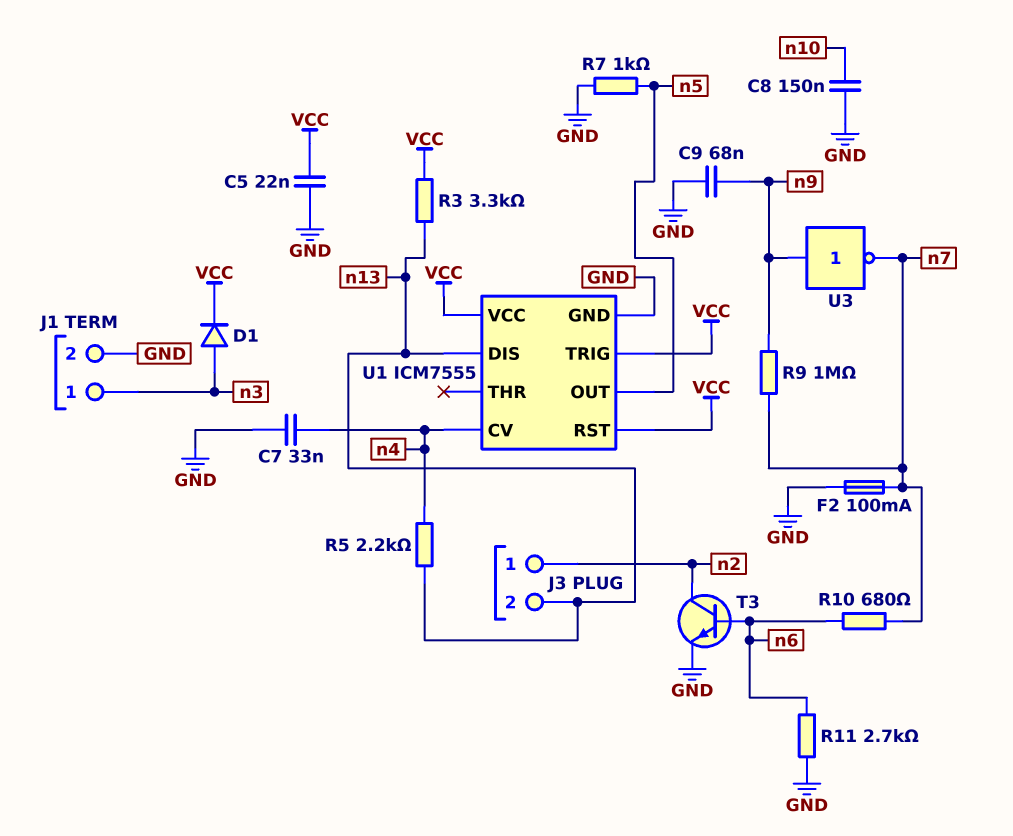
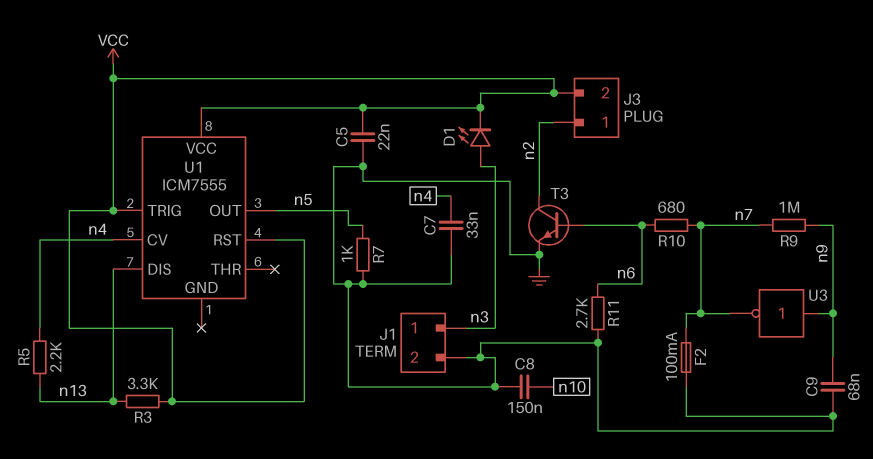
D1: diode (A n3, K VCC) -> LED (A n3, K VCC)
J3 pin 2: n13 -> VCC
U1 pin GND: GND -> none

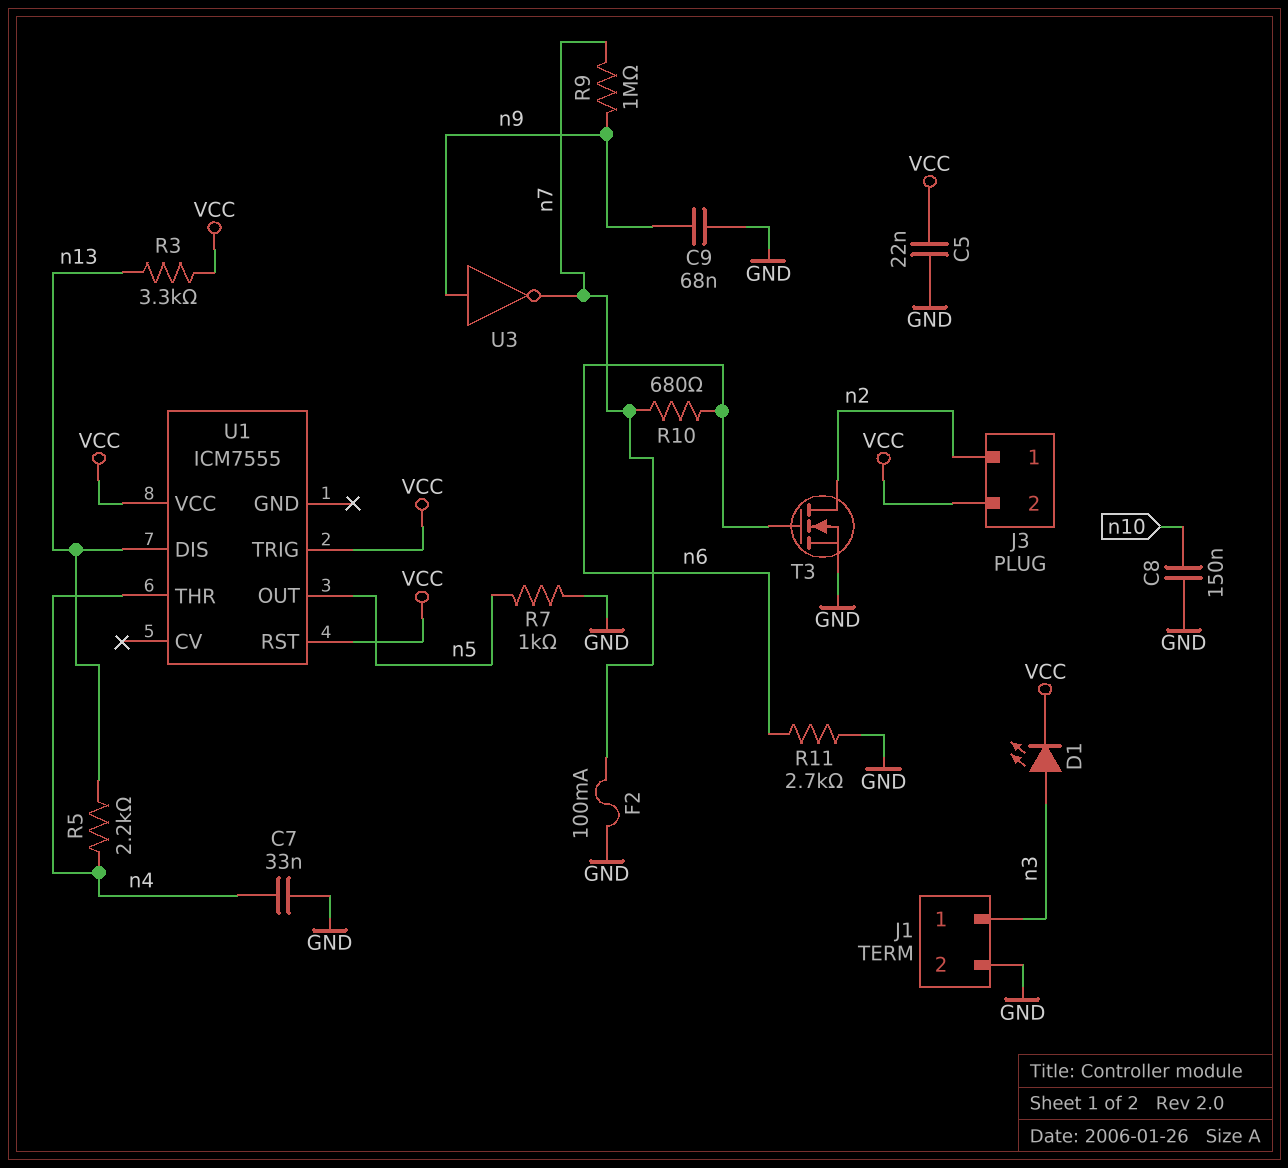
T3: NPN (B n6, C n2, E GND) -> NMOS (G n6, D n2, S GND)
U1 pin CV: n4 -> none
U1 pin THR: none -> n4

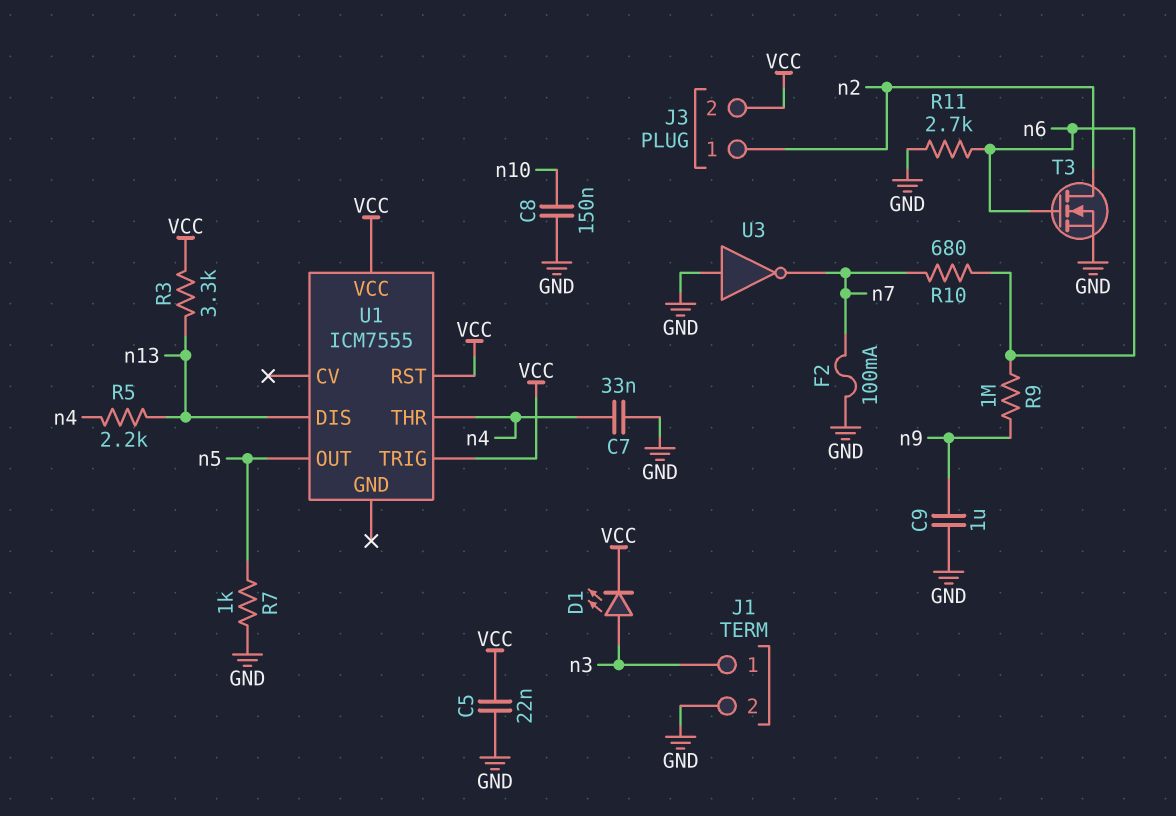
C9: 68nF (GND, n9) -> 1uF (GND, n9)
R9: 1M (n7, n9) -> 1M (n6, n9)
U3: NOT (in n9, out n7) -> NOT (in GND, out n7)

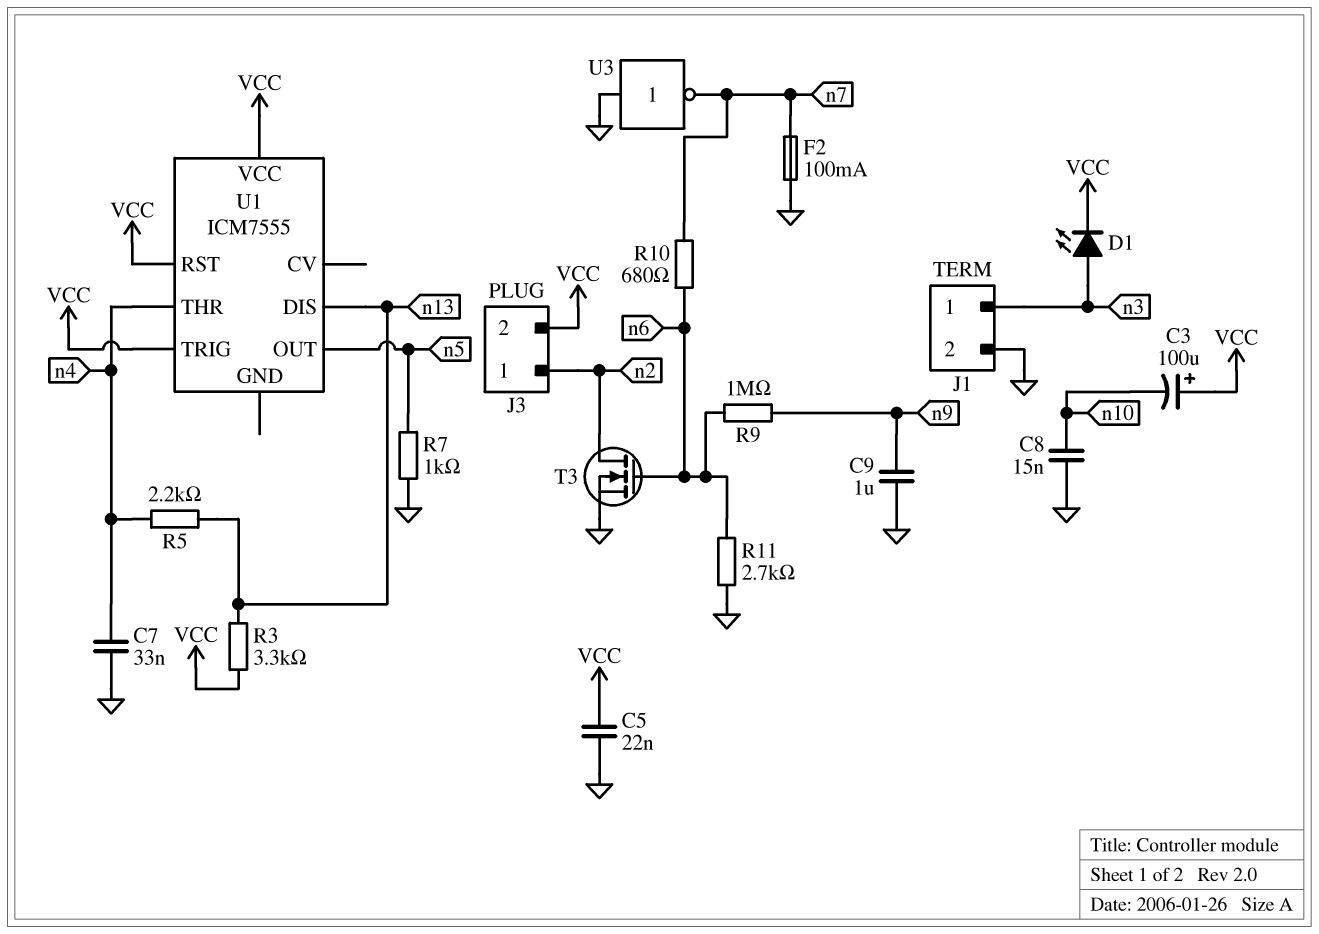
C3: none -> 100uF (plus VCC, minus n10)
C8: 150nF (GND, n10) -> 15nF (GND, n10)

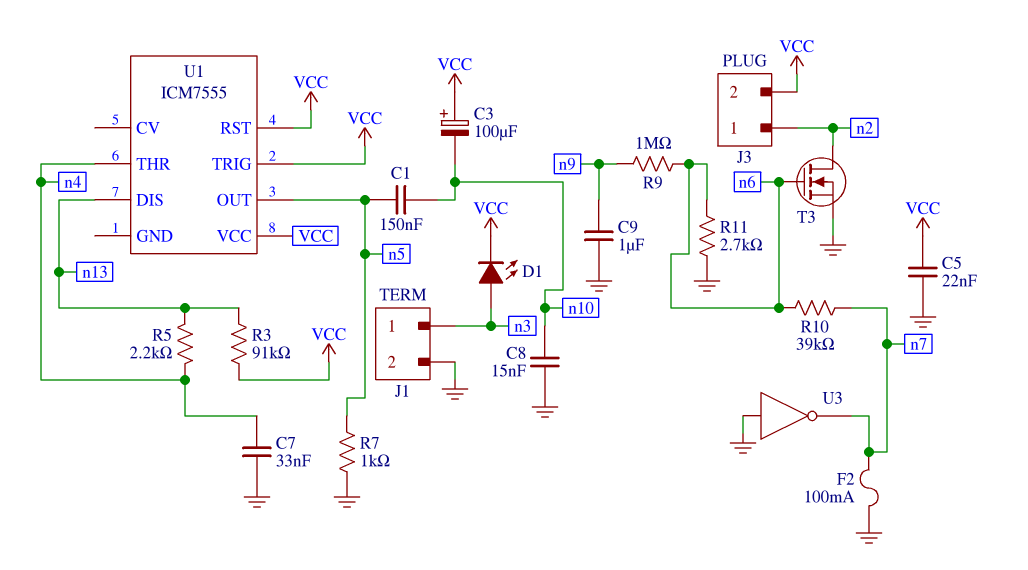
C1: none -> 150nF (n5, n10)
R3: 3.3k (VCC, n13) -> 91k (VCC, n13)
R10: 680 (n6, n7) -> 39k (n6, n7)

